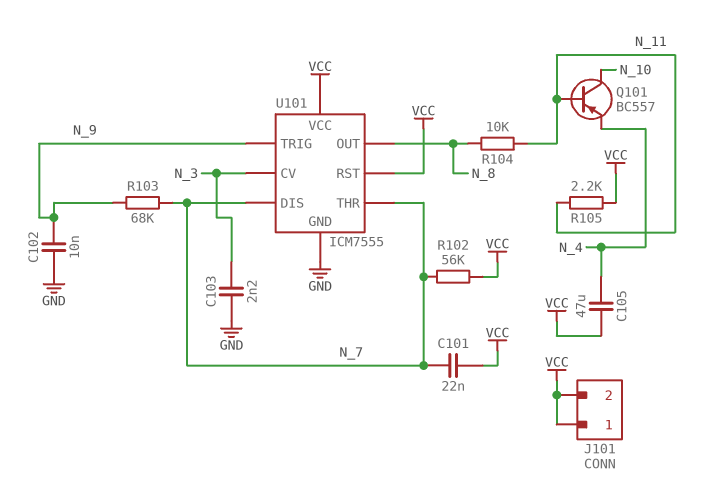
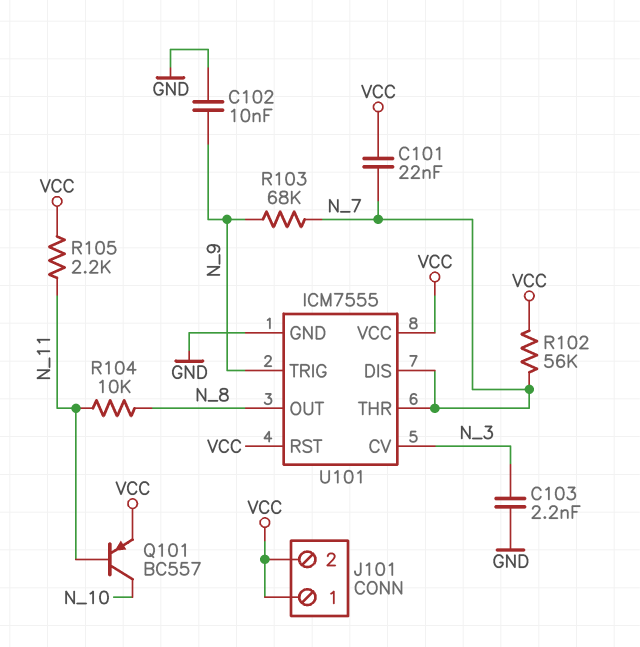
C105: 47uF (N_4, VCC) -> none
Q101: PNP BC557 (B N_11, C N_10, E N_4) -> PNP BC557 (B N_11, C N_10, E VCC)

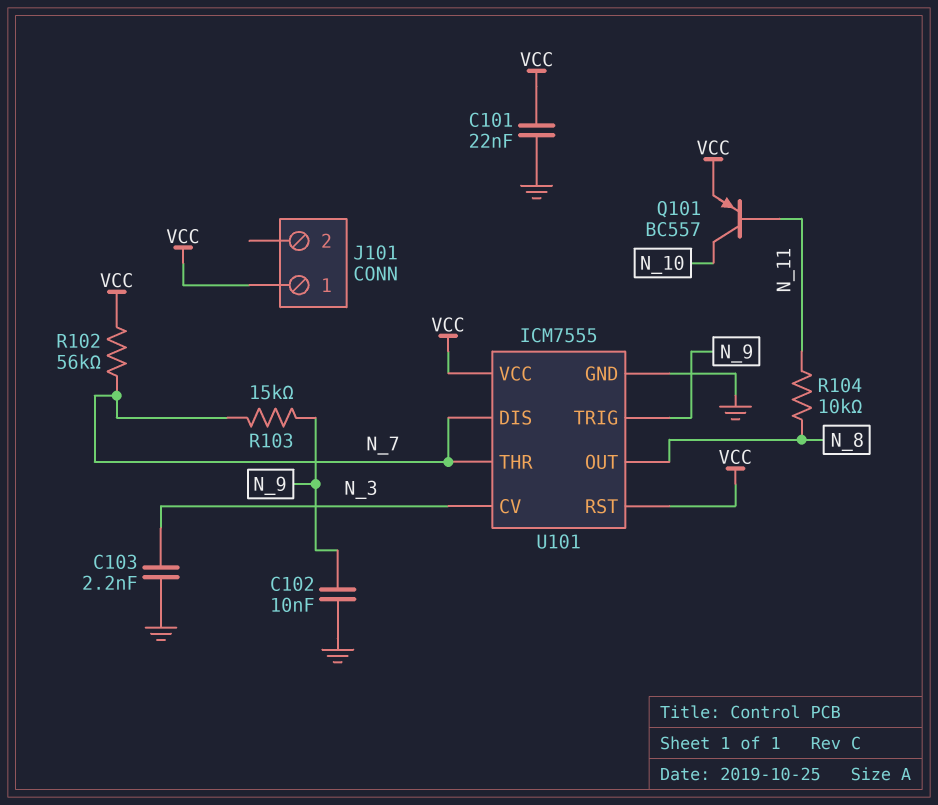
C101: 22nF (N_7, VCC) -> 22nF (GND, VCC)
J101 pin 2: VCC -> none
R103: 68k (N_7, N_9) -> 15k (N_7, N_9)
R105: 2.2k (N_11, VCC) -> none

